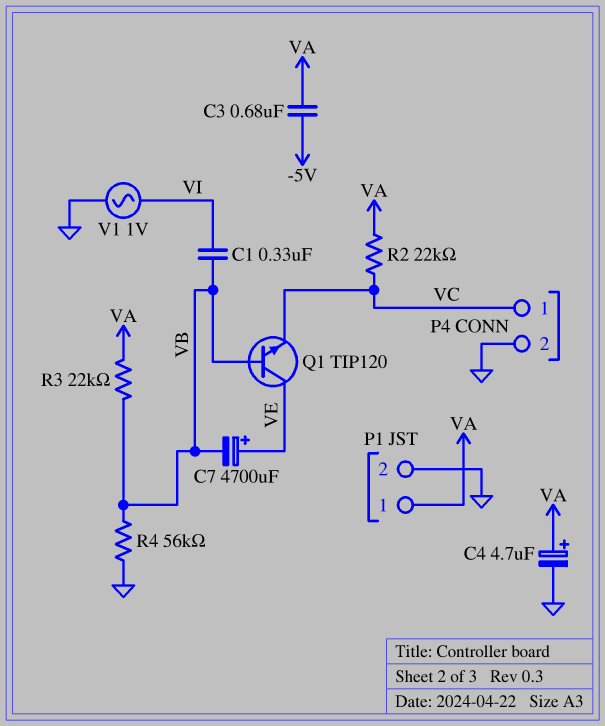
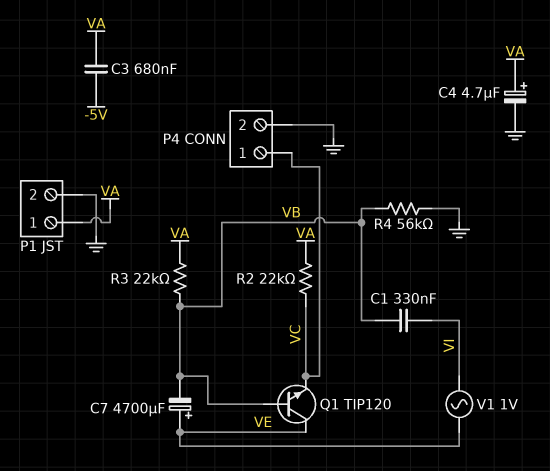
V1: AC 1V (GND, VI) -> AC 1V (VE, VI)

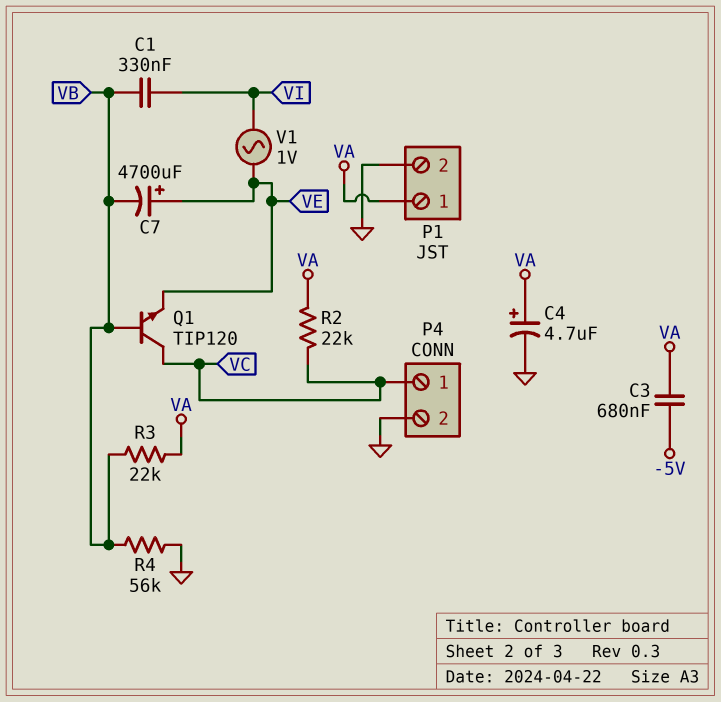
Q1: NPN TIP120 (B VB, C VE, E VC) -> NPN TIP120 (B VB, C VC, E VE)

